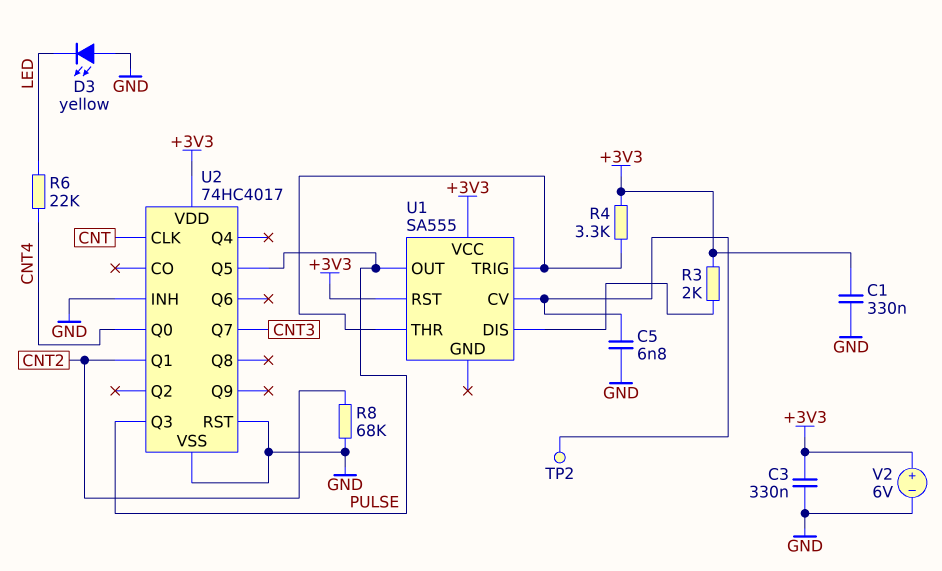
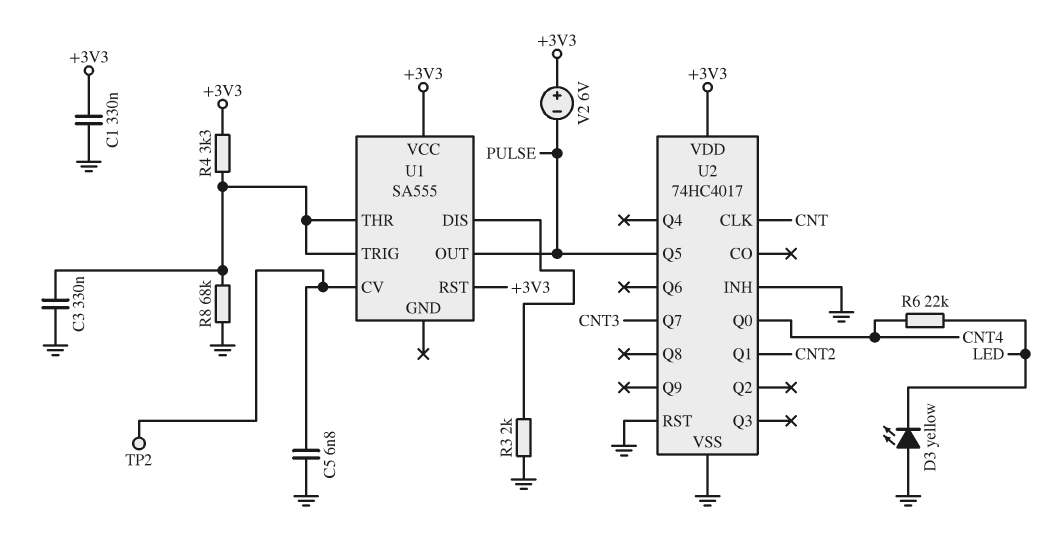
C3: 330nF (+3V3, GND) -> 330nF (GND, U1/THR)
R3: 2k (+3V3, U1/DIS) -> 2k (GND, U1/DIS)
R8: 68k (CNT2, GND) -> 68k (GND, U1/THR)
U2 pin Q3: PULSE -> none
V2: 6V (plus +3V3, minus GND) -> 6V (plus +3V3, minus PULSE)

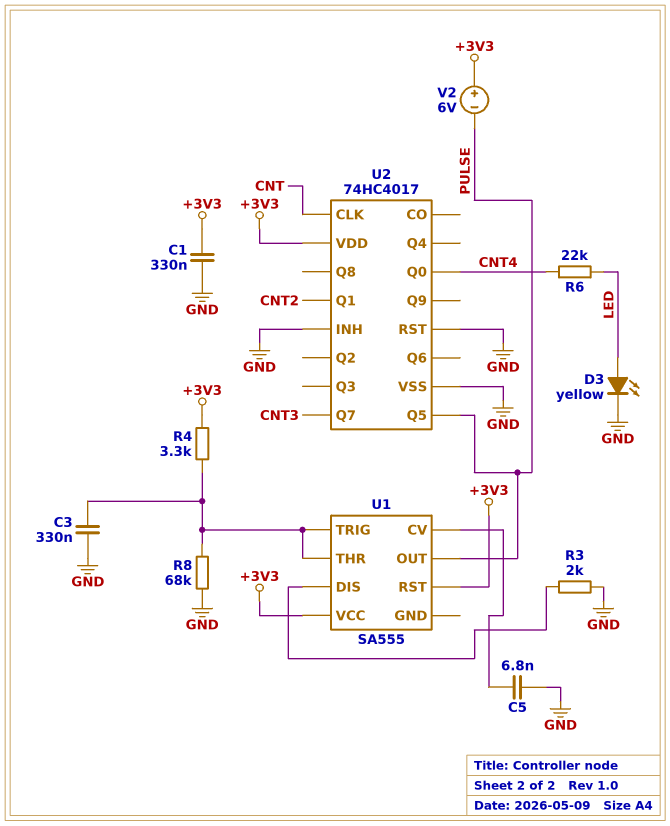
D3: LED yellow (A GND, K LED) -> LED yellow (A LED, K GND)
TP2: test point (U1/CV) -> none

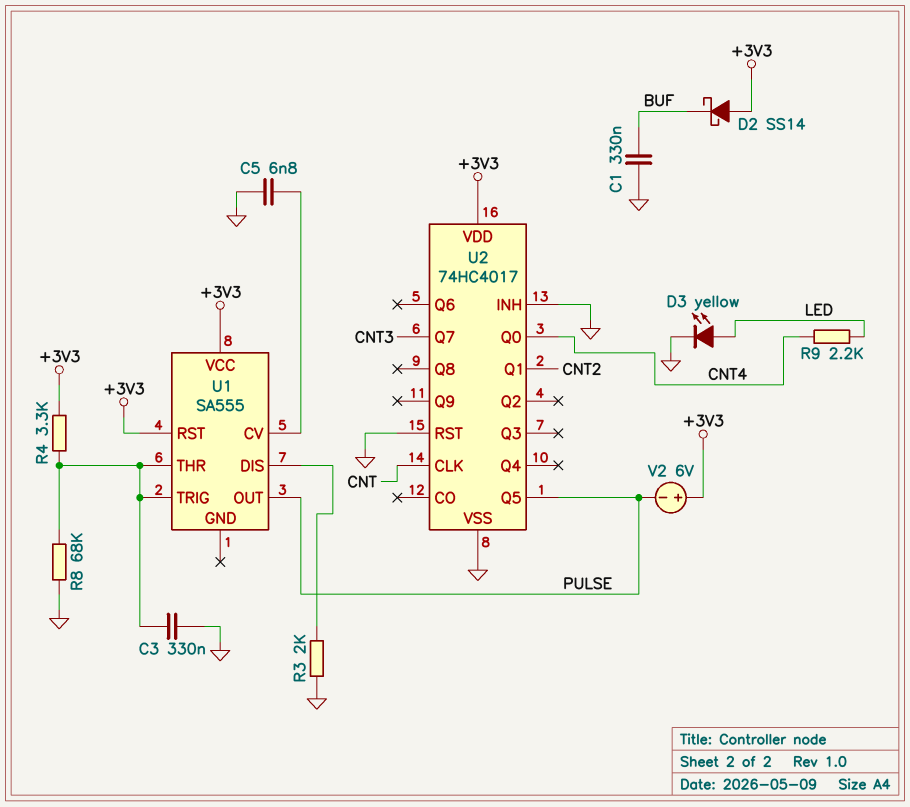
C1: 330nF (+3V3, GND) -> 330nF (BUF, GND)
D2: none -> schottky SS14 (A +3V3, K BUF)
R6: 22k (CNT4, LED) -> none
R9: none -> 2.2k (CNT4, LED)

